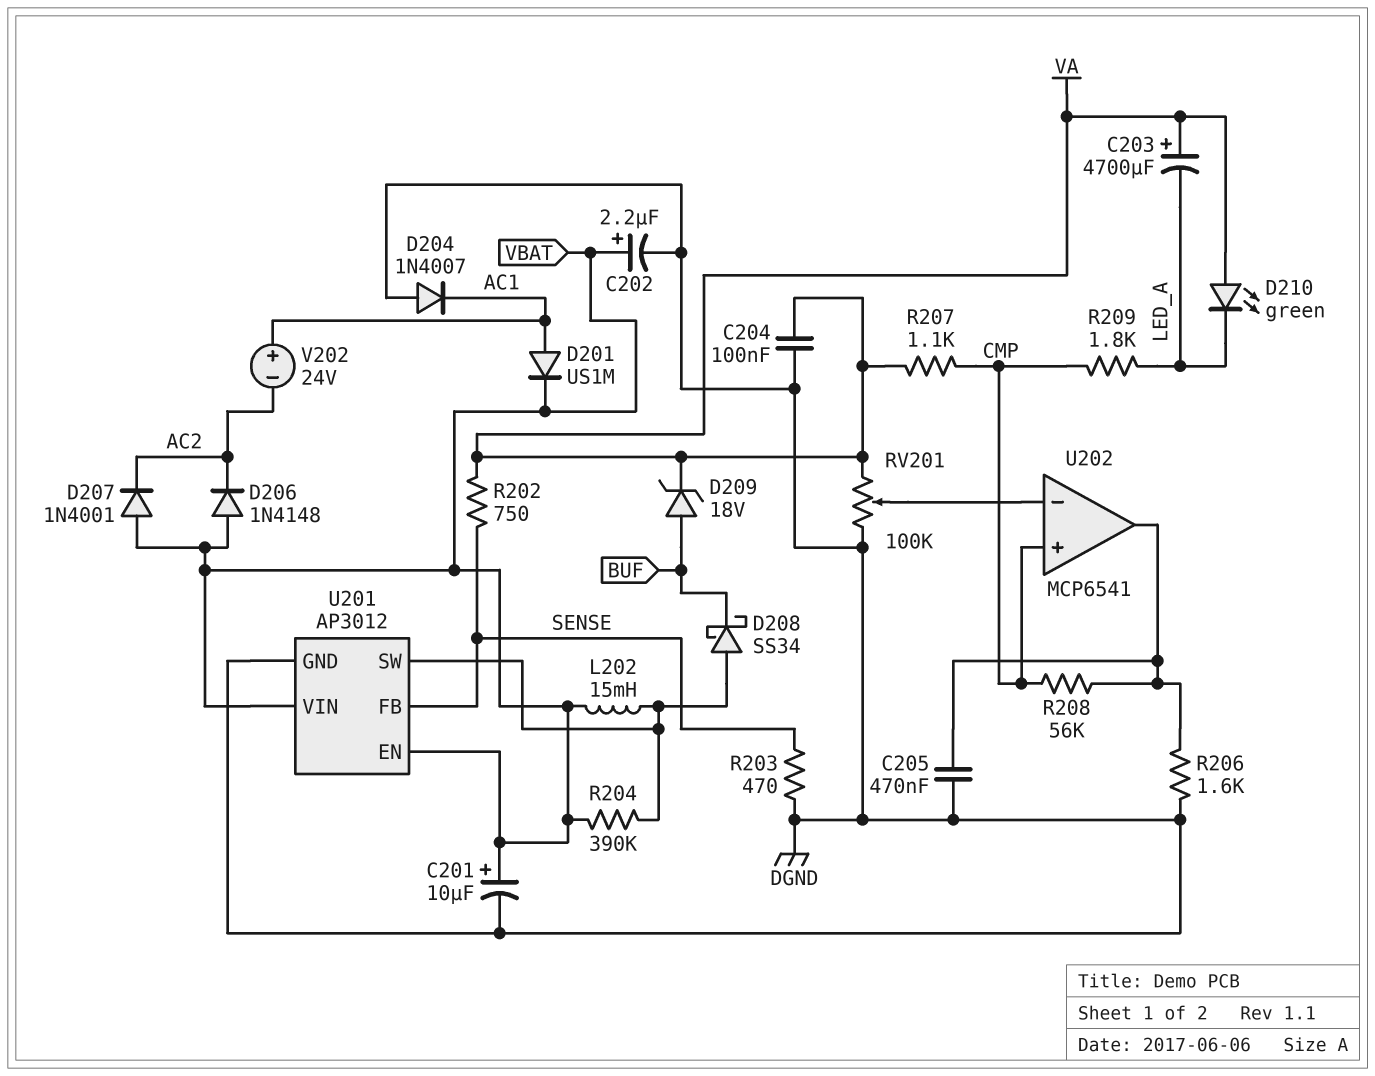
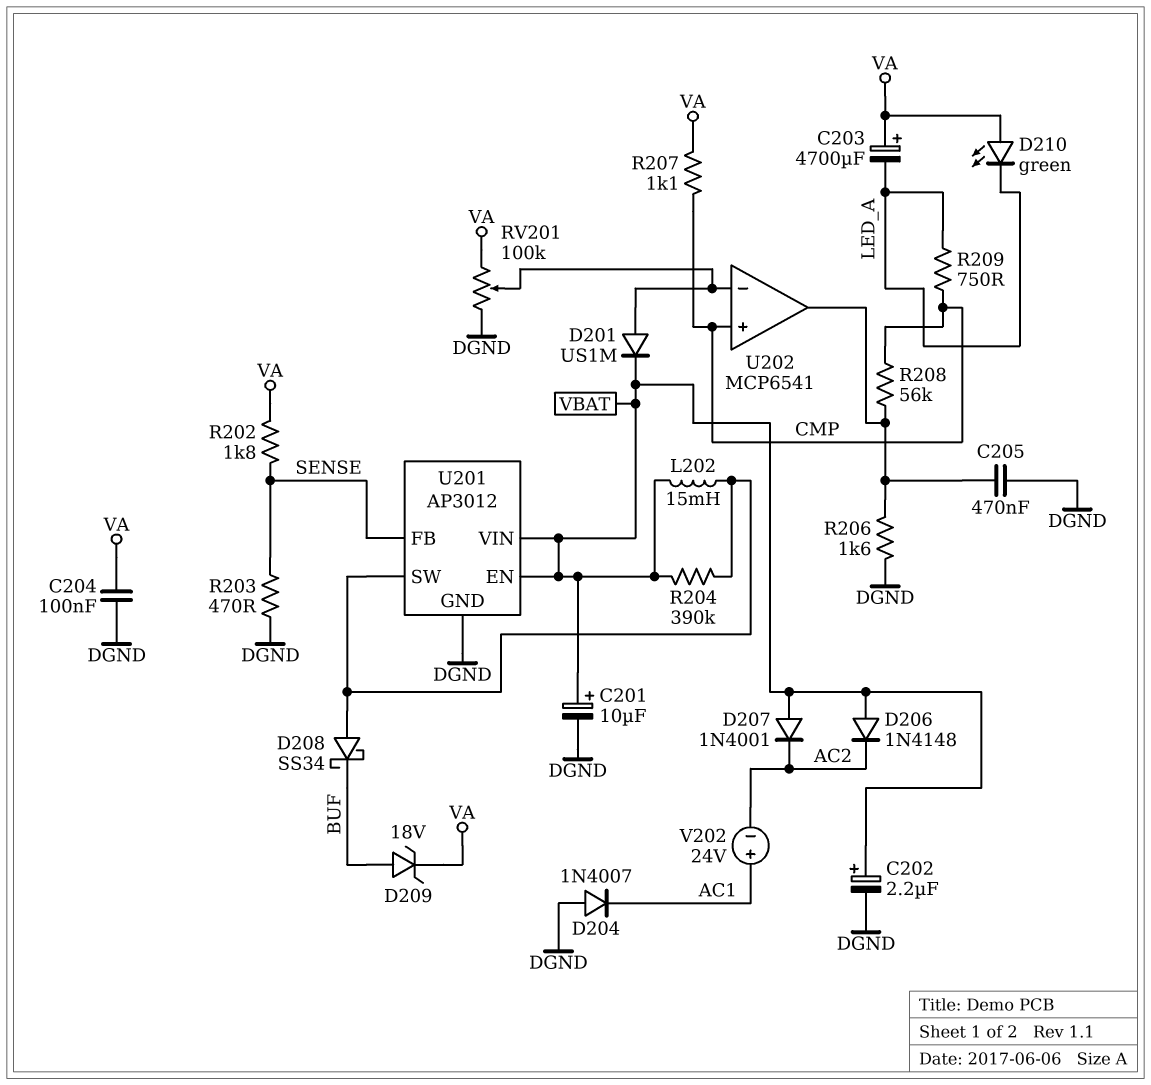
D201: diode US1M (A AC1, K VBAT) -> diode US1M (A U202/in-, K VBAT)
R202: 750 (SENSE, VA) -> 1.8k (SENSE, VA)
R209: 1.8k (CMP, LED_A) -> 750 (CMP, LED_A)

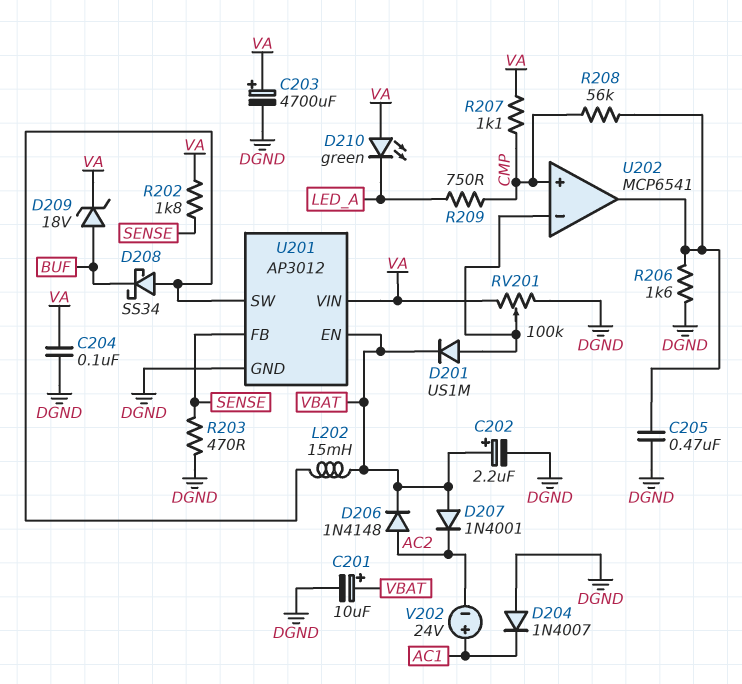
C203: 4700uF (plus VA, minus LED_A) -> 4700uF (plus VA, minus DGND)
D206: diode 1N4148 (A VBAT, K AC2) -> diode 1N4148 (A AC2, K VBAT)
R204: 390k (U201/SW, VBAT) -> none
U201 pin VIN: VBAT -> VA

